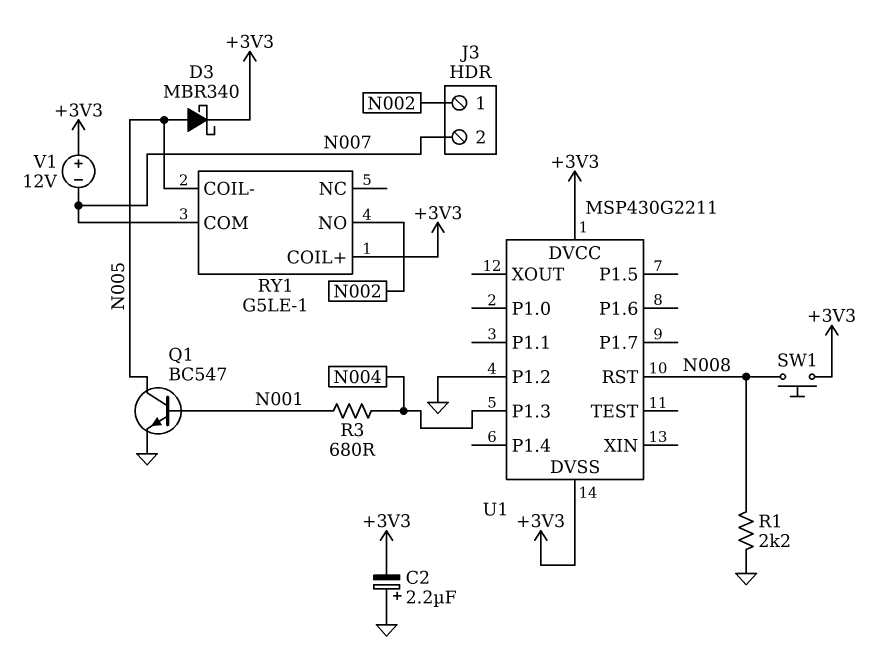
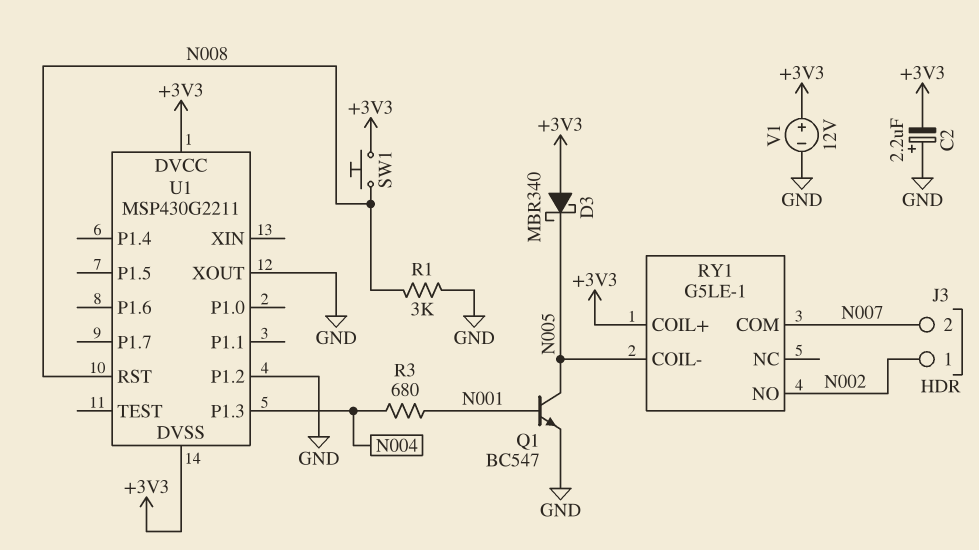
D3: schottky MBR340 (A N005, K +3V3) -> schottky MBR340 (A +3V3, K N005)
R1: 2.2k (GND, N008) -> 3k (GND, N008)
U1 pin XOUT: none -> GND
V1: 12V (plus +3V3, minus N007) -> 12V (plus +3V3, minus GND)

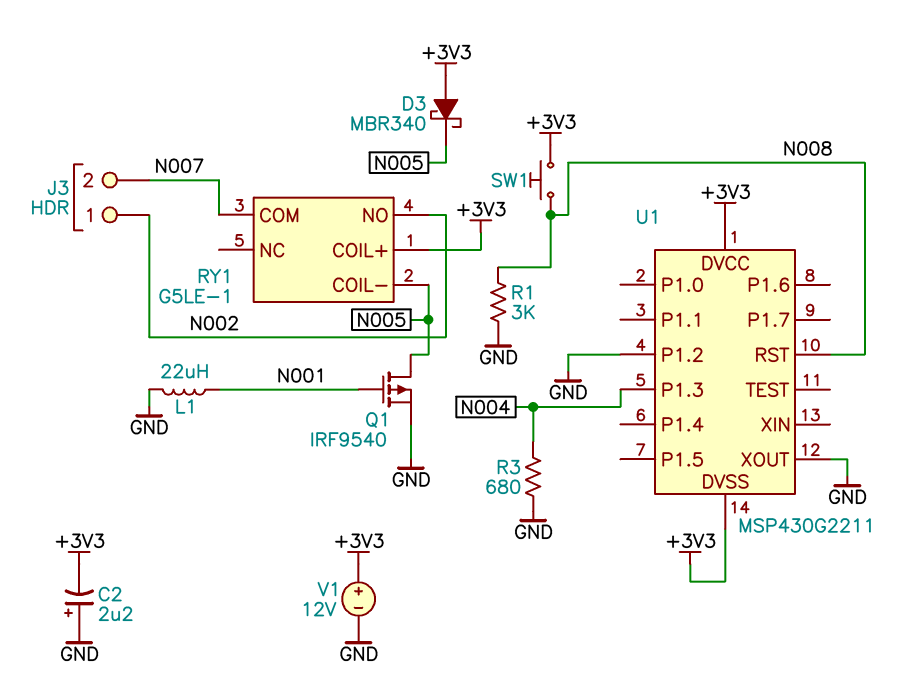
L1: none -> 22uH (GND, N001)
Q1: NPN BC547 (B N001, C N005, E GND) -> PMOS IRF9540 (G N001, D N005, S GND)
R3: 680 (N001, N004) -> 680 (GND, N004)

